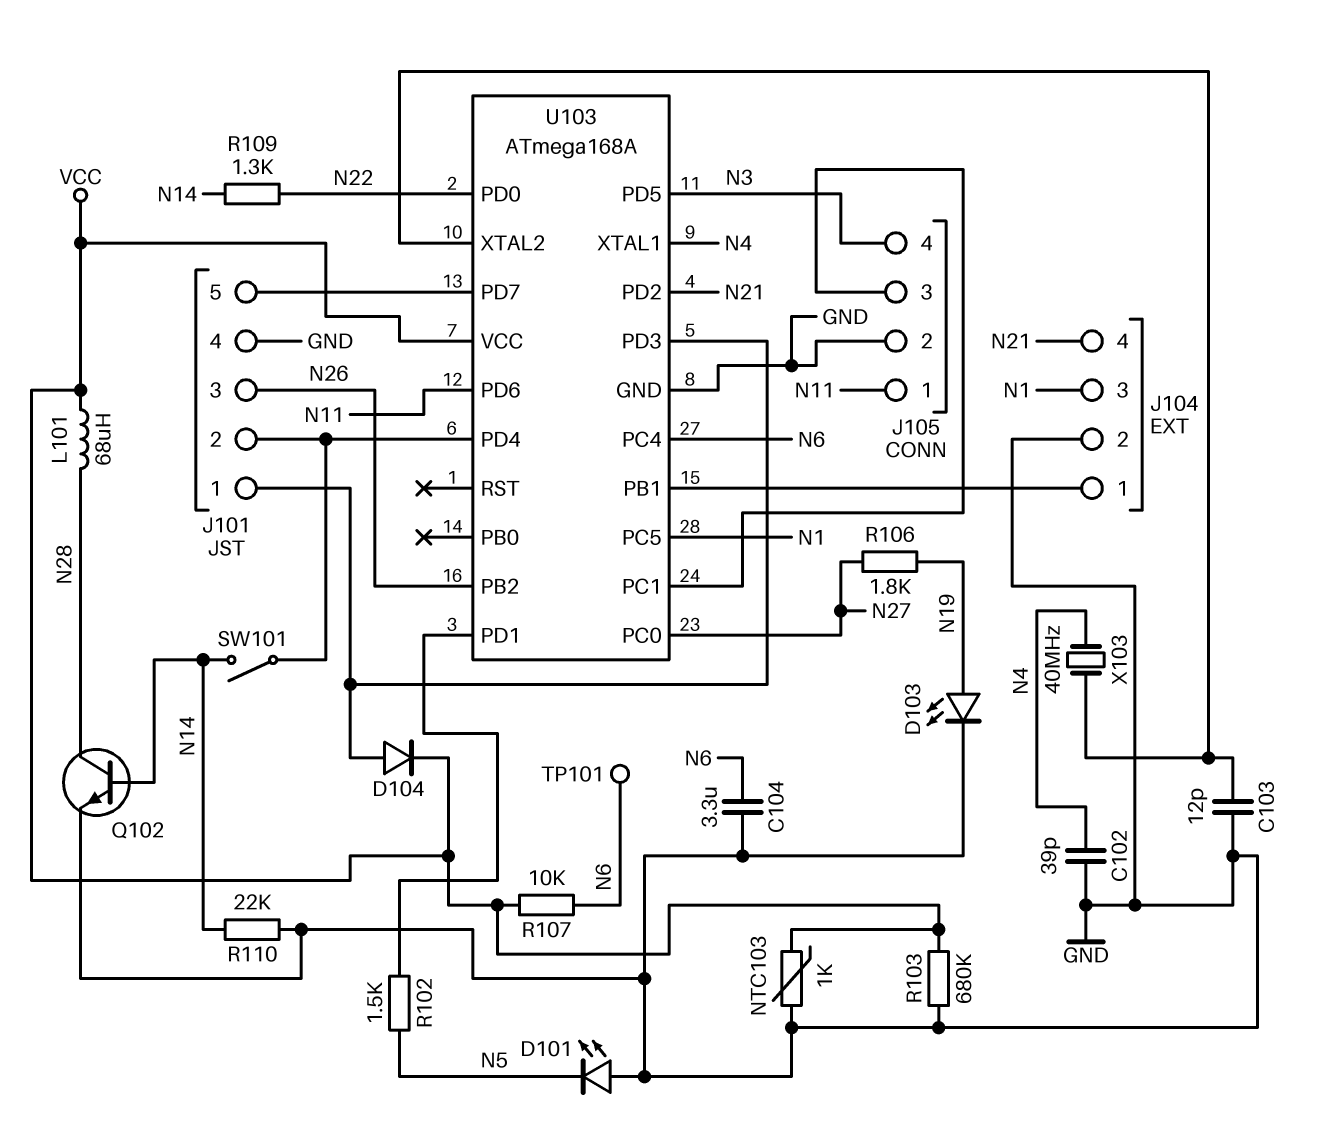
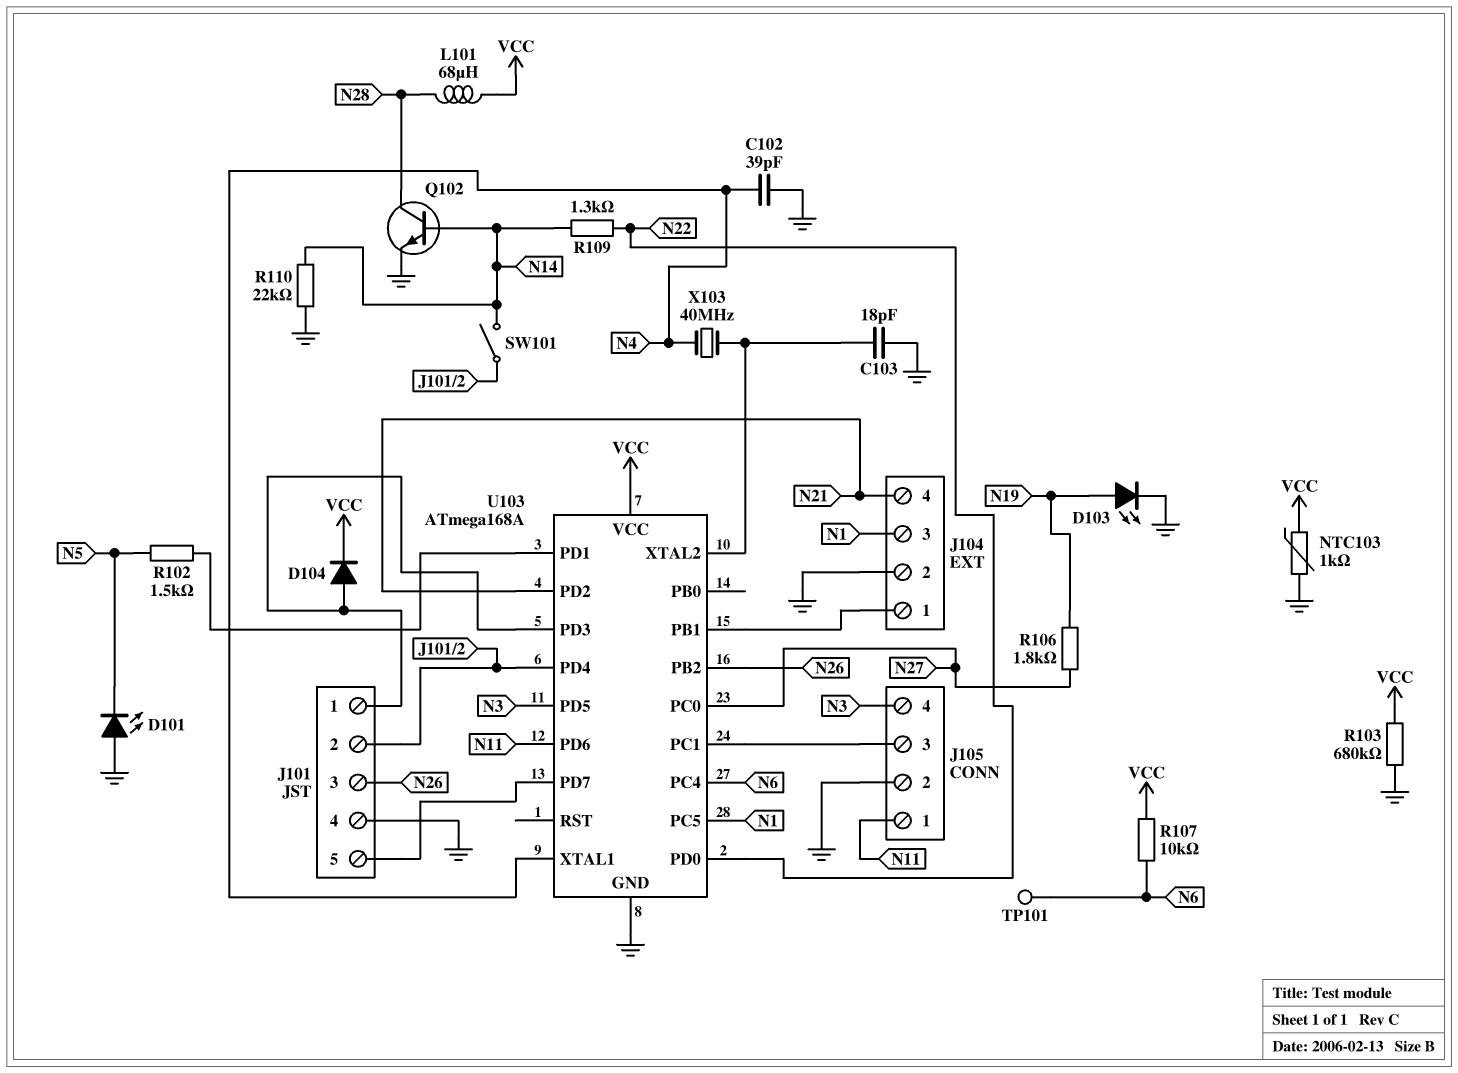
C103: 12pF (GND, U103/XTAL2) -> 18pF (GND, U103/XTAL2)
C104: 3.3uF (GND, N6) -> none

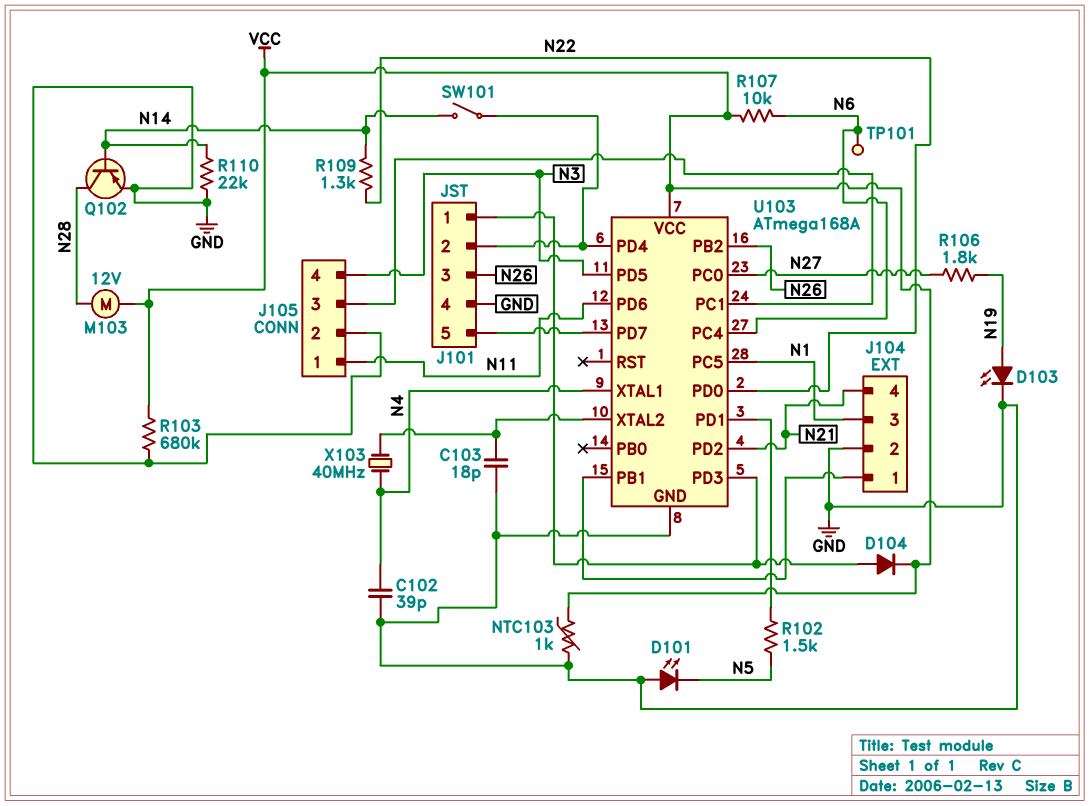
L101: 68uH (N28, VCC) -> none
M103: none -> motor 12V (N28, VCC)
Q102: NPN (B N14, C N28, E GND) -> PNP (B N14, C N28, E GND)

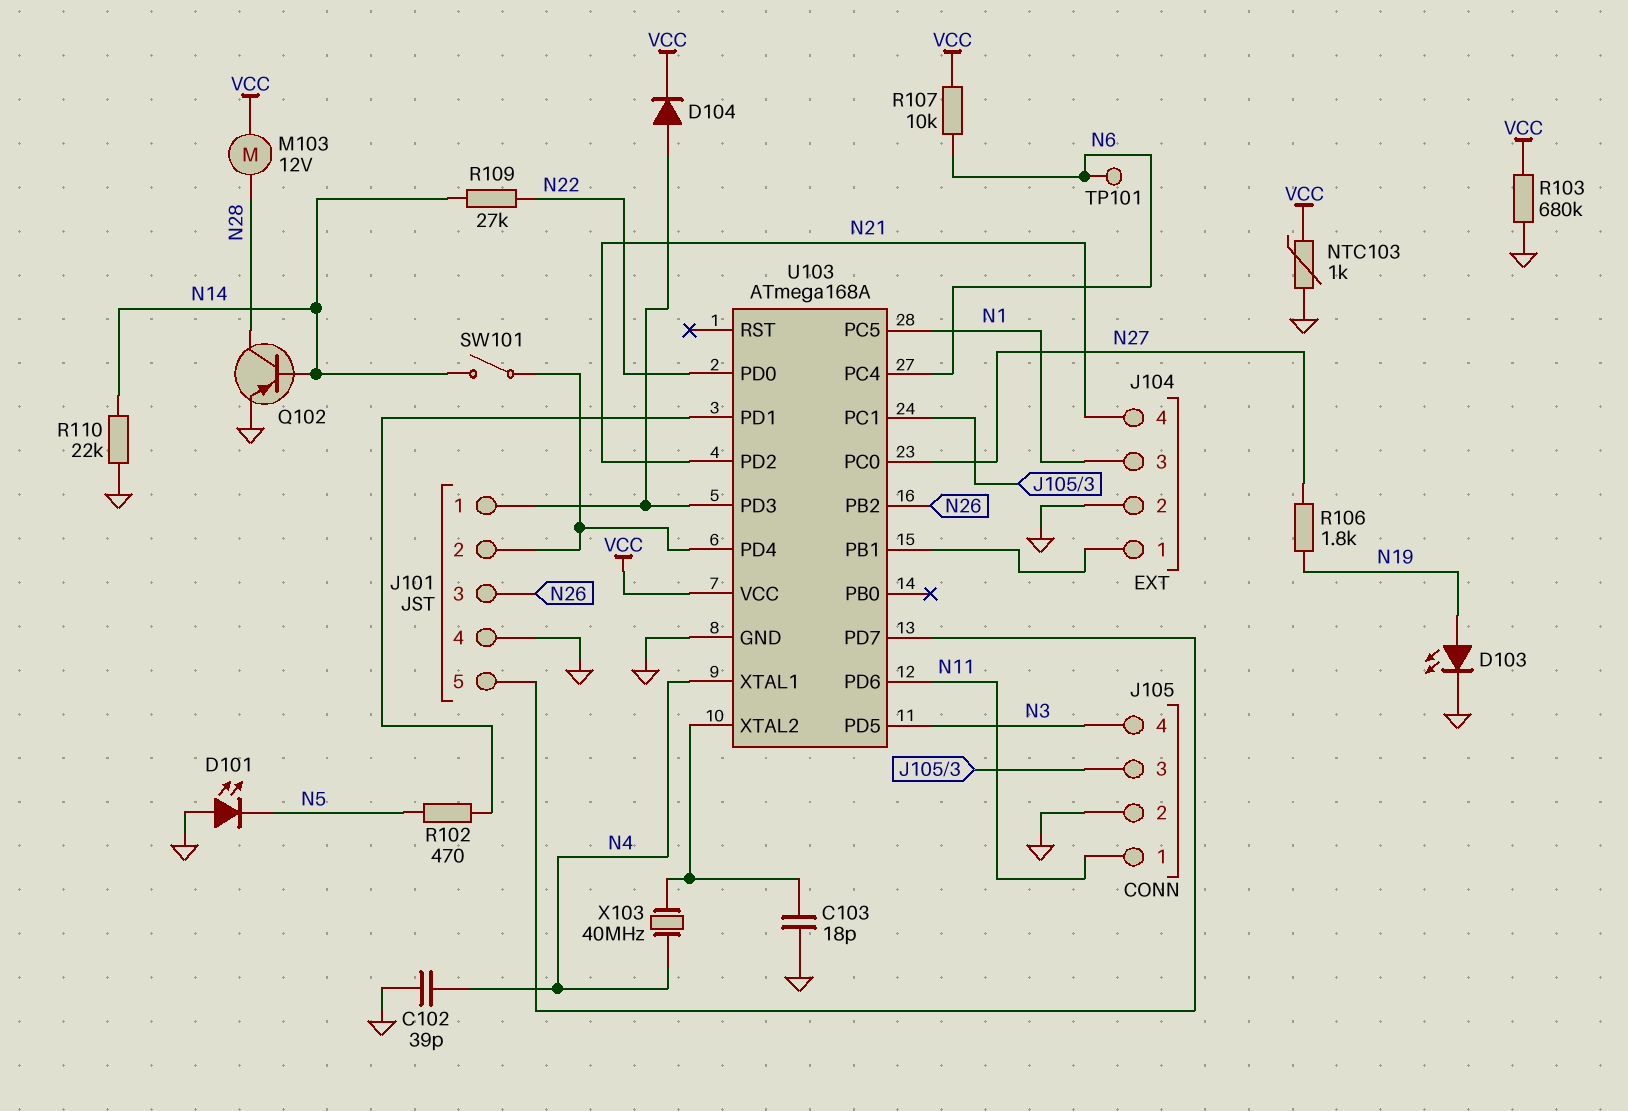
R102: 1.5k (N5, U103/PD1) -> 470 (N5, U103/PD1)
R109: 1.3k (N14, N22) -> 27k (N14, N22)

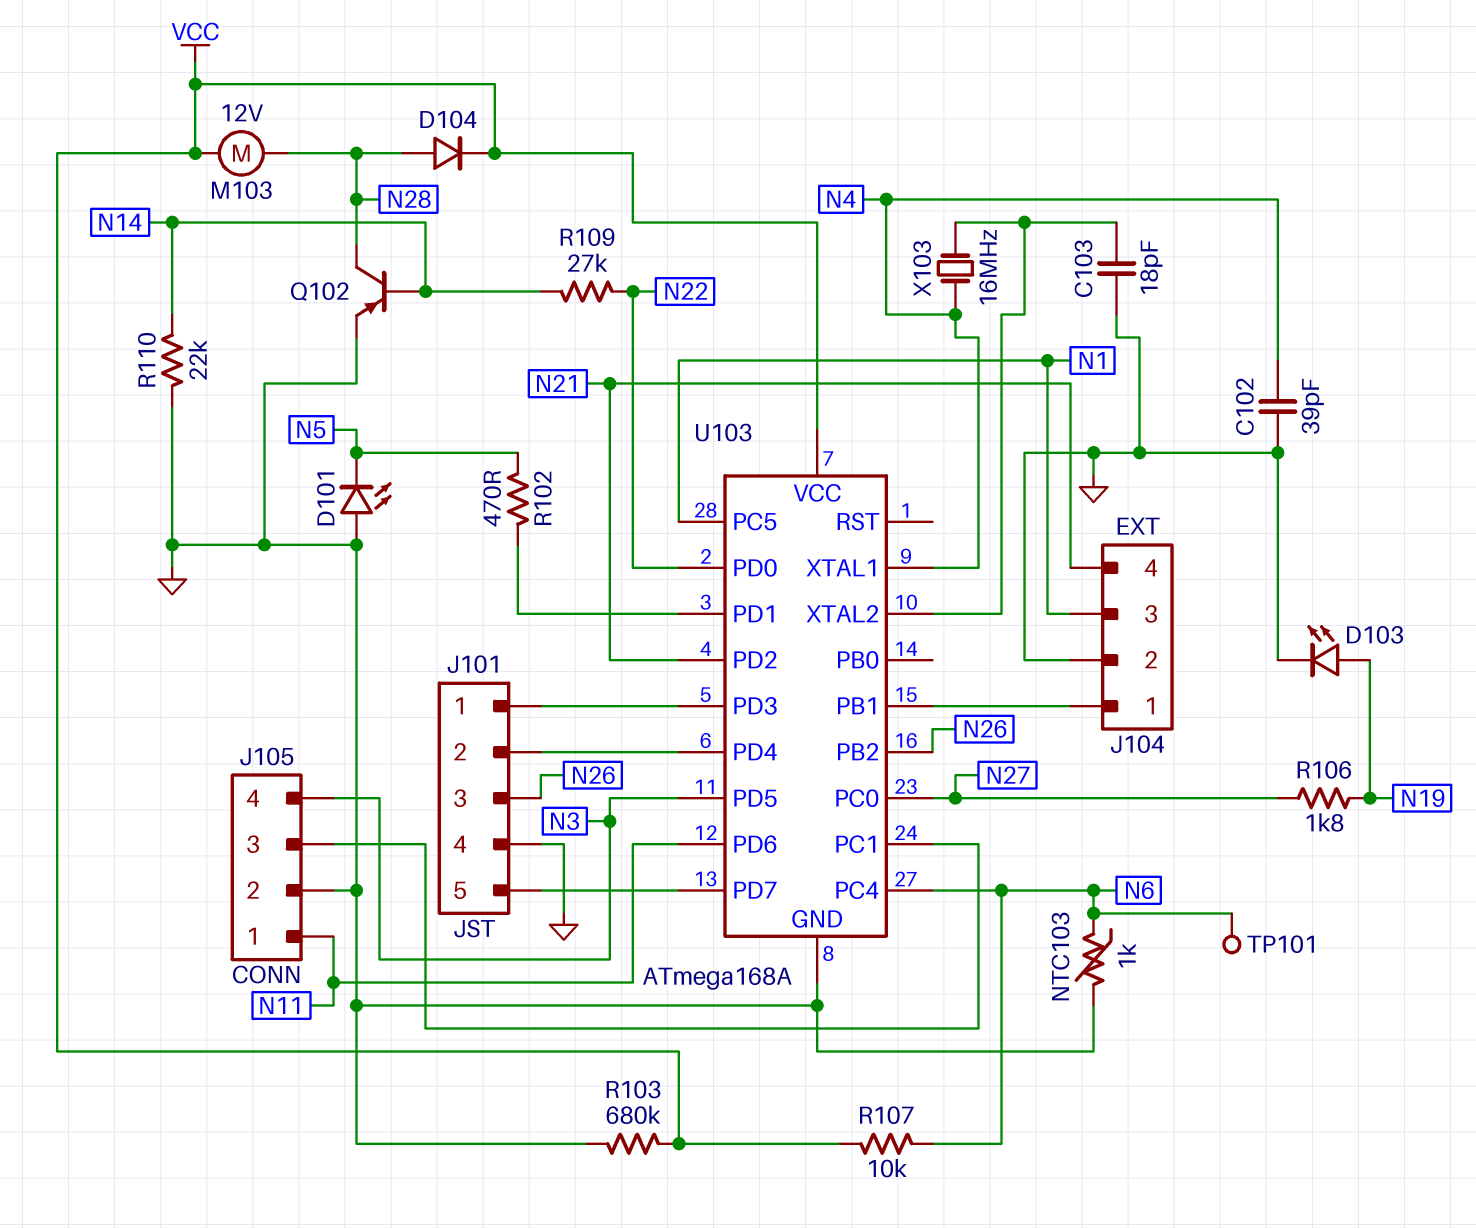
D104: diode (A J101/1, K VCC) -> diode (A N28, K VCC)
NTC103: 1k (GND, VCC) -> 1k (GND, N6)
SW101: switch (J101/2, N14) -> none
X103: 40MHz (N4, U103/XTAL2) -> 16MHz (N4, U103/XTAL2)

